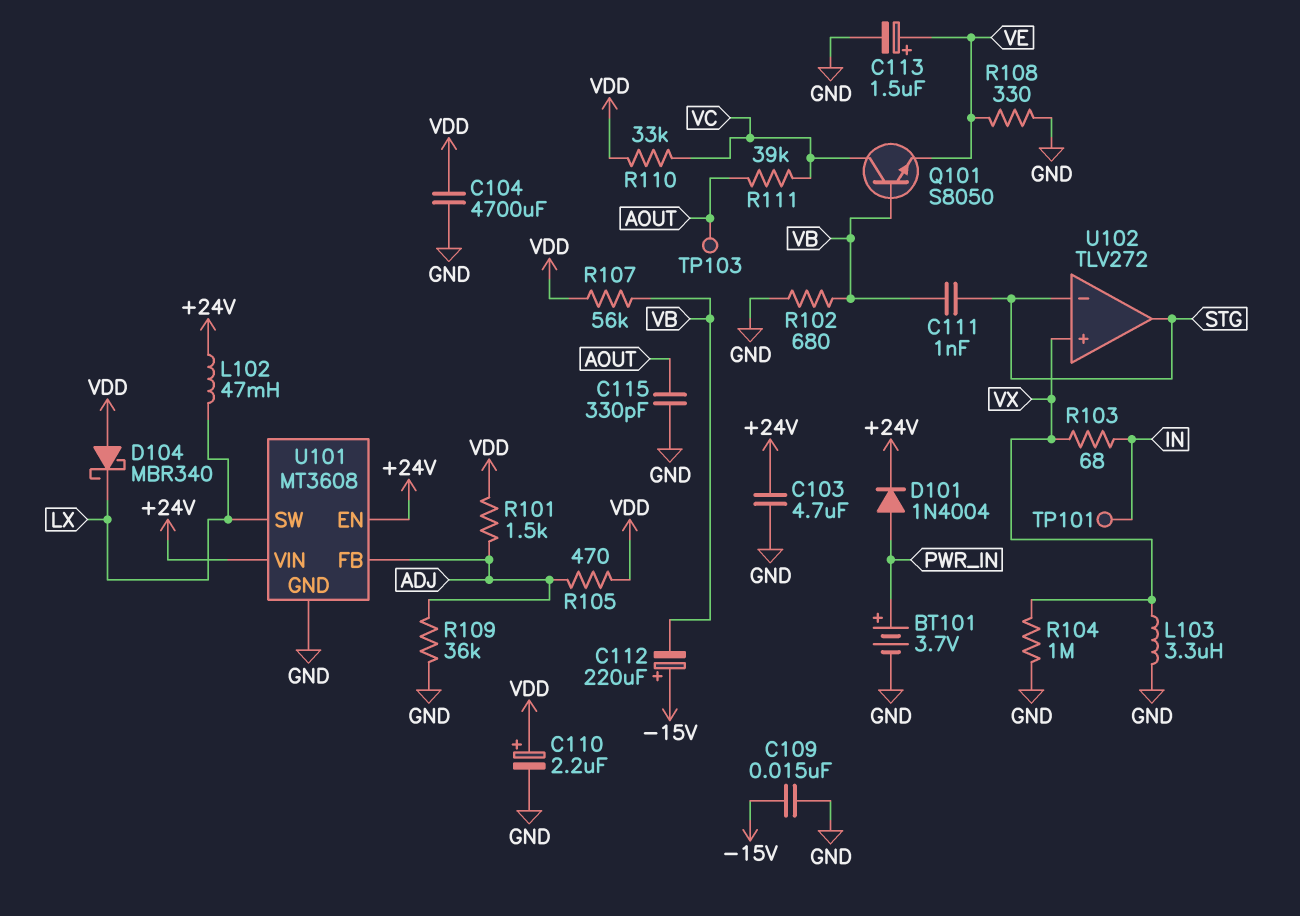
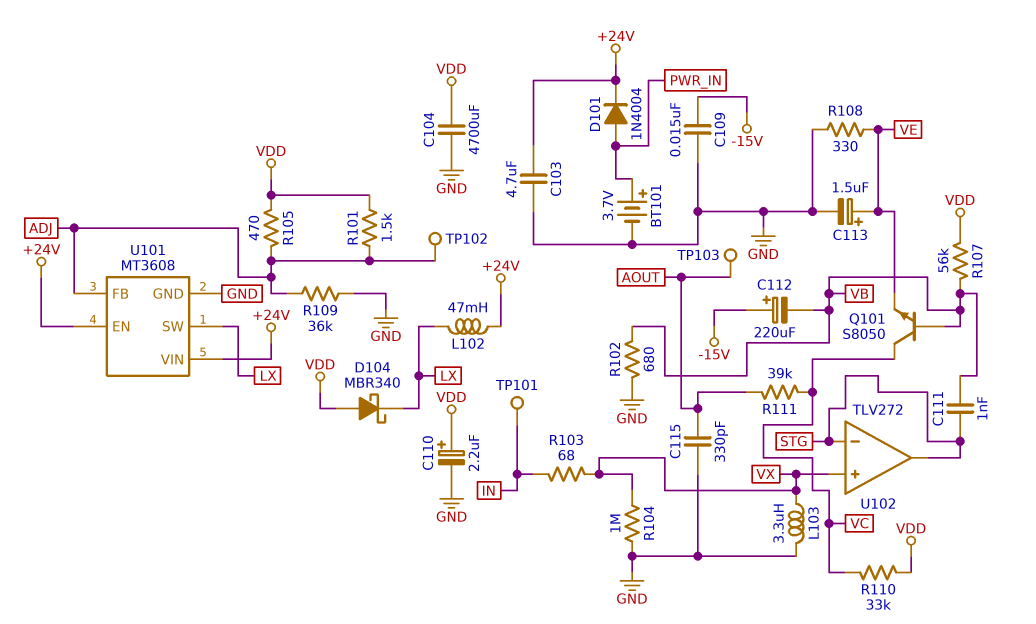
TP102: none -> test point (ADJ)

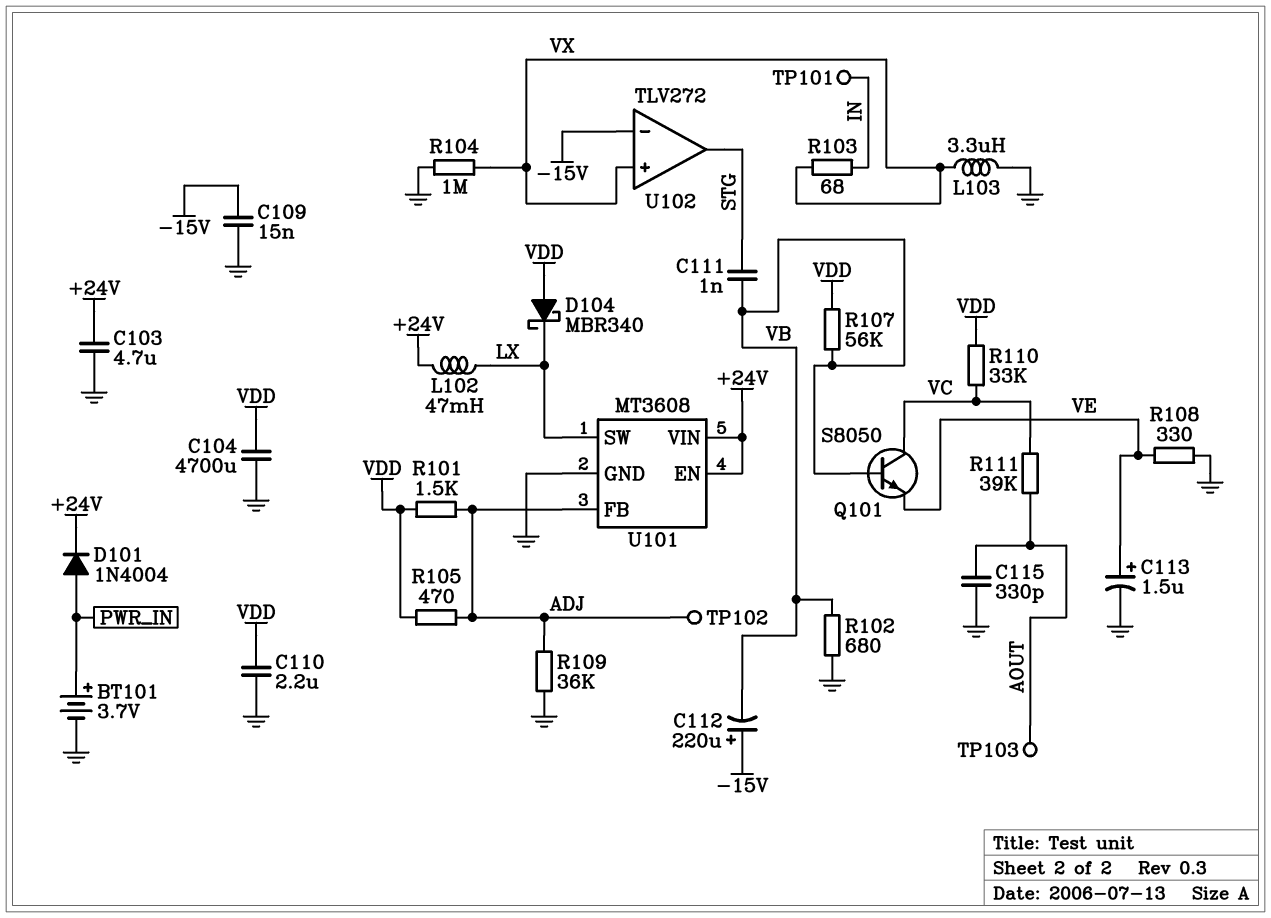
C110: 2.2uF (plus VDD, minus GND) -> 2.2uF (GND, VDD)
U102 pin in-: STG -> -15V

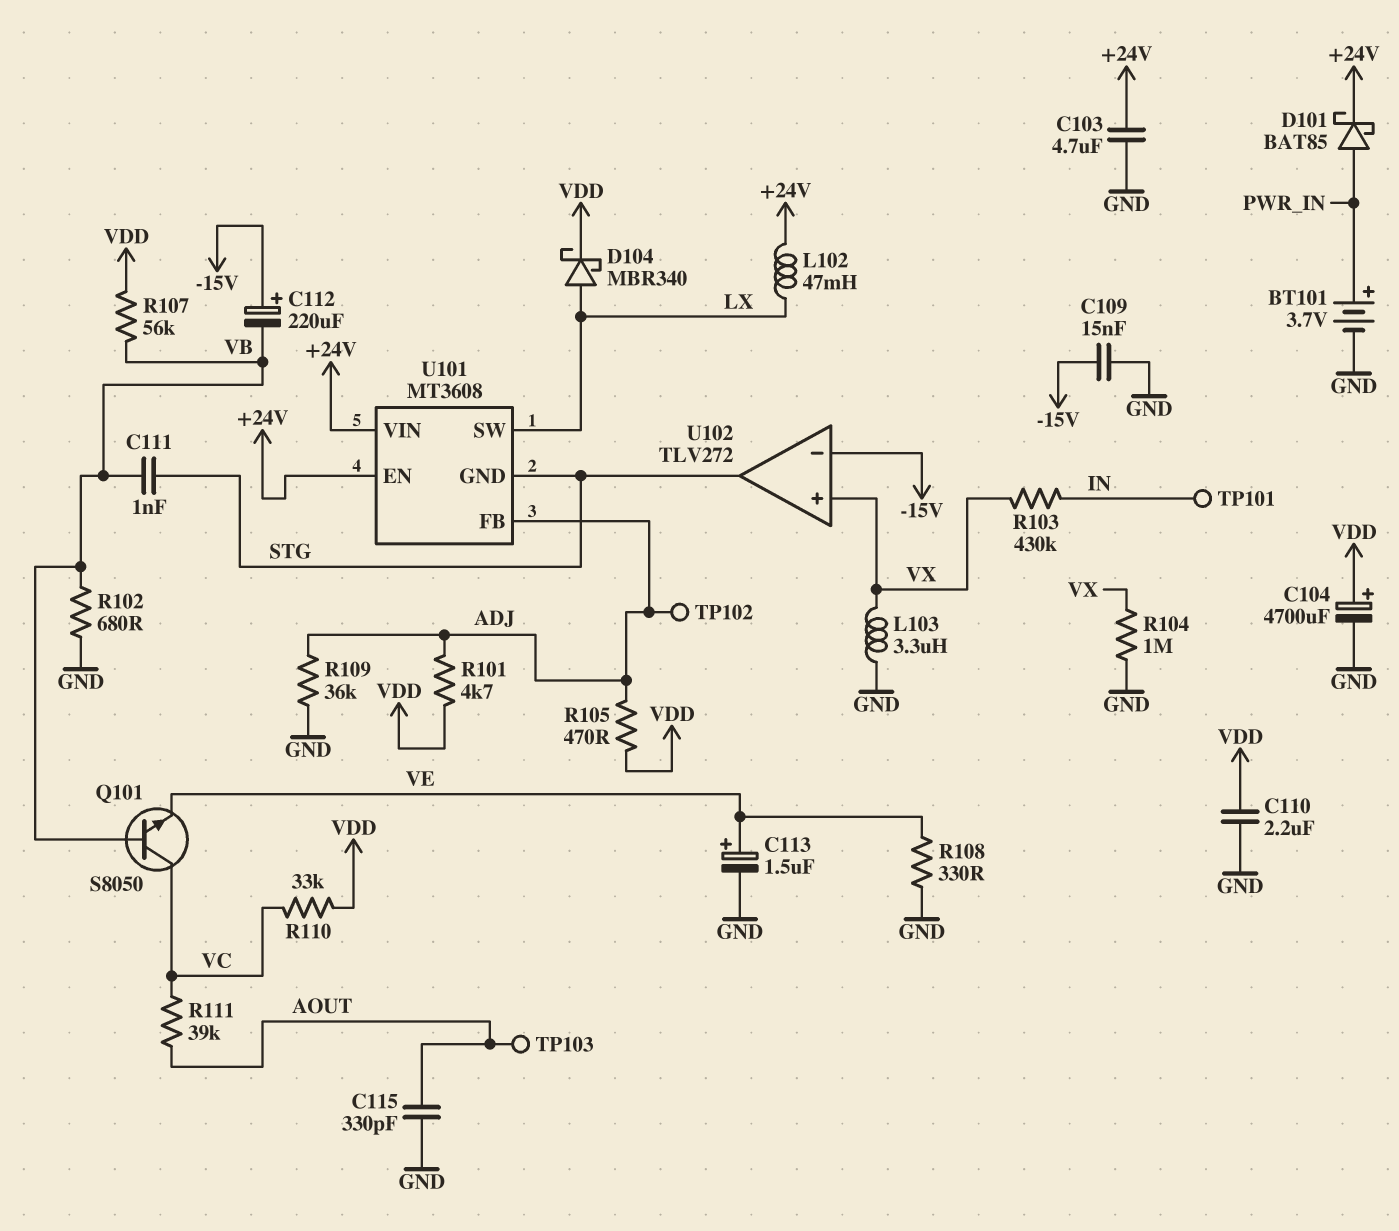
C104: 4700uF (GND, VDD) -> 4700uF (plus VDD, minus GND)
D101: diode 1N4004 (A PWR_IN, K +24V) -> schottky BAT85 (A PWR_IN, K +24V)
D104: schottky MBR340 (A VDD, K LX) -> schottky MBR340 (A LX, K VDD)
R101: 1.5k (ADJ, VDD) -> 4.7k (ADJ, VDD)
R103: 68 (IN, VX) -> 430k (IN, VX)
U101 pin GND: GND -> STG

